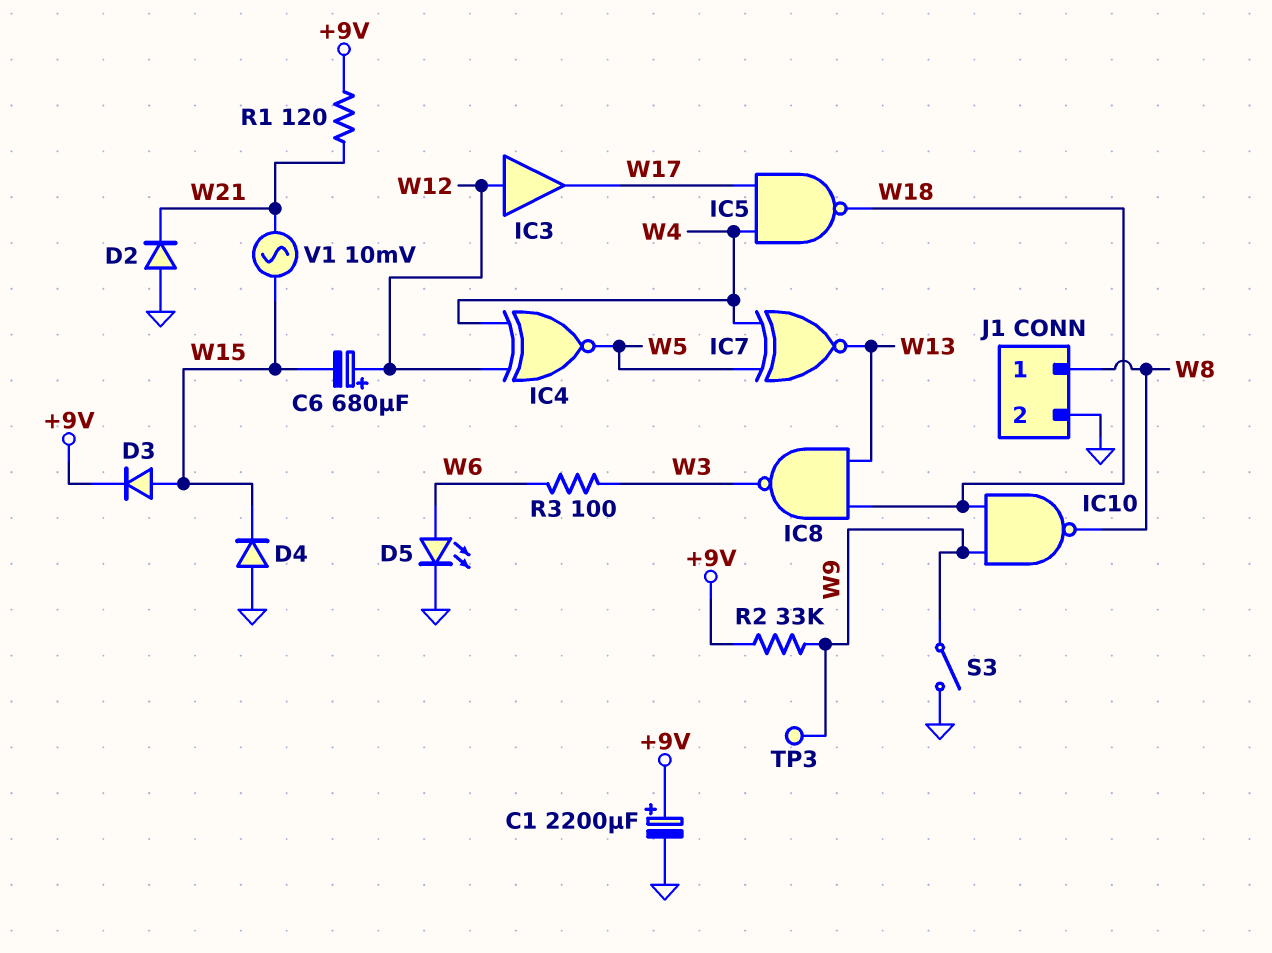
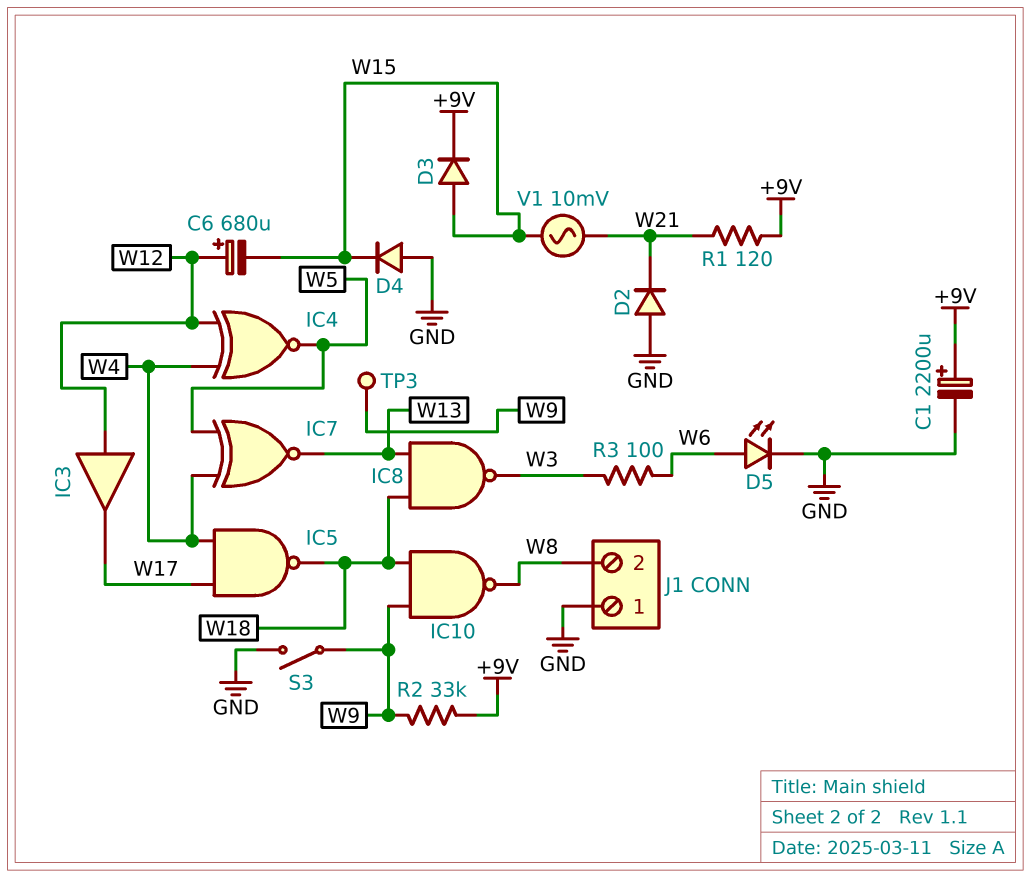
J1 pin 1: W8 -> GND
J1 pin 2: GND -> W8

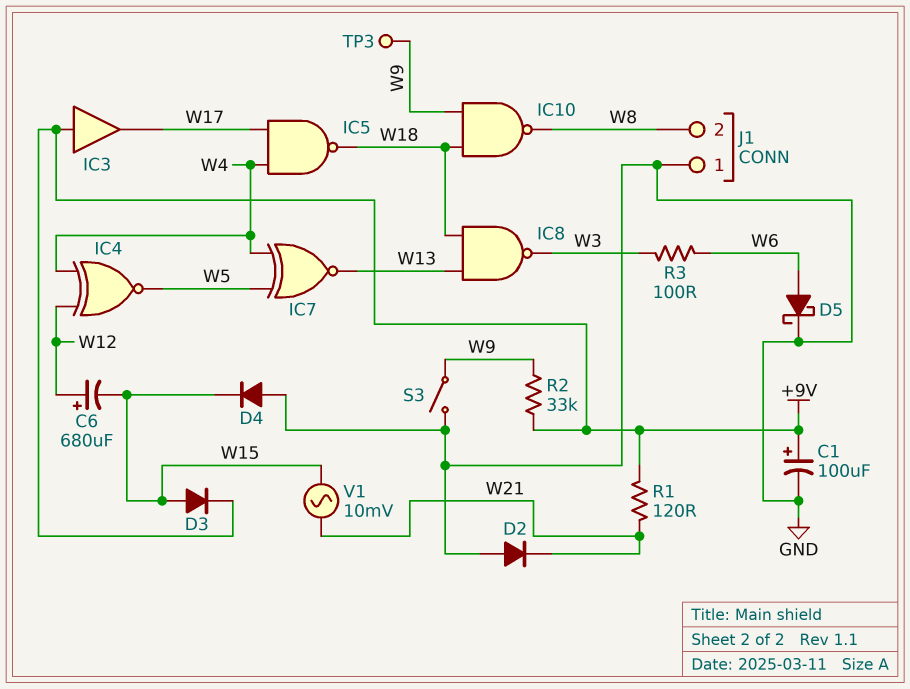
C1: 2200uF (plus +9V, minus GND) -> 100uF (plus +9V, minus GND)
D5: LED (A W6, K GND) -> schottky (A W6, K GND)
IC3: buffer (in W12, out W17) -> buffer (in +9V, out W17)

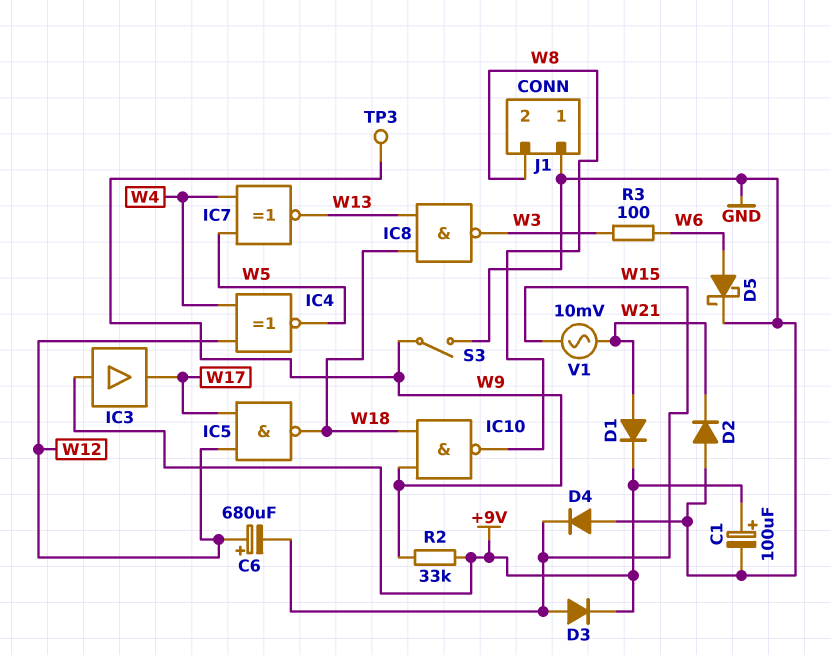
D1: none -> diode (A W21, K +9V)
IC5: NAND (in W4, in W17, out W18) -> NAND (in W12, in W17, out W18)
R1: 120 (+9V, W21) -> none

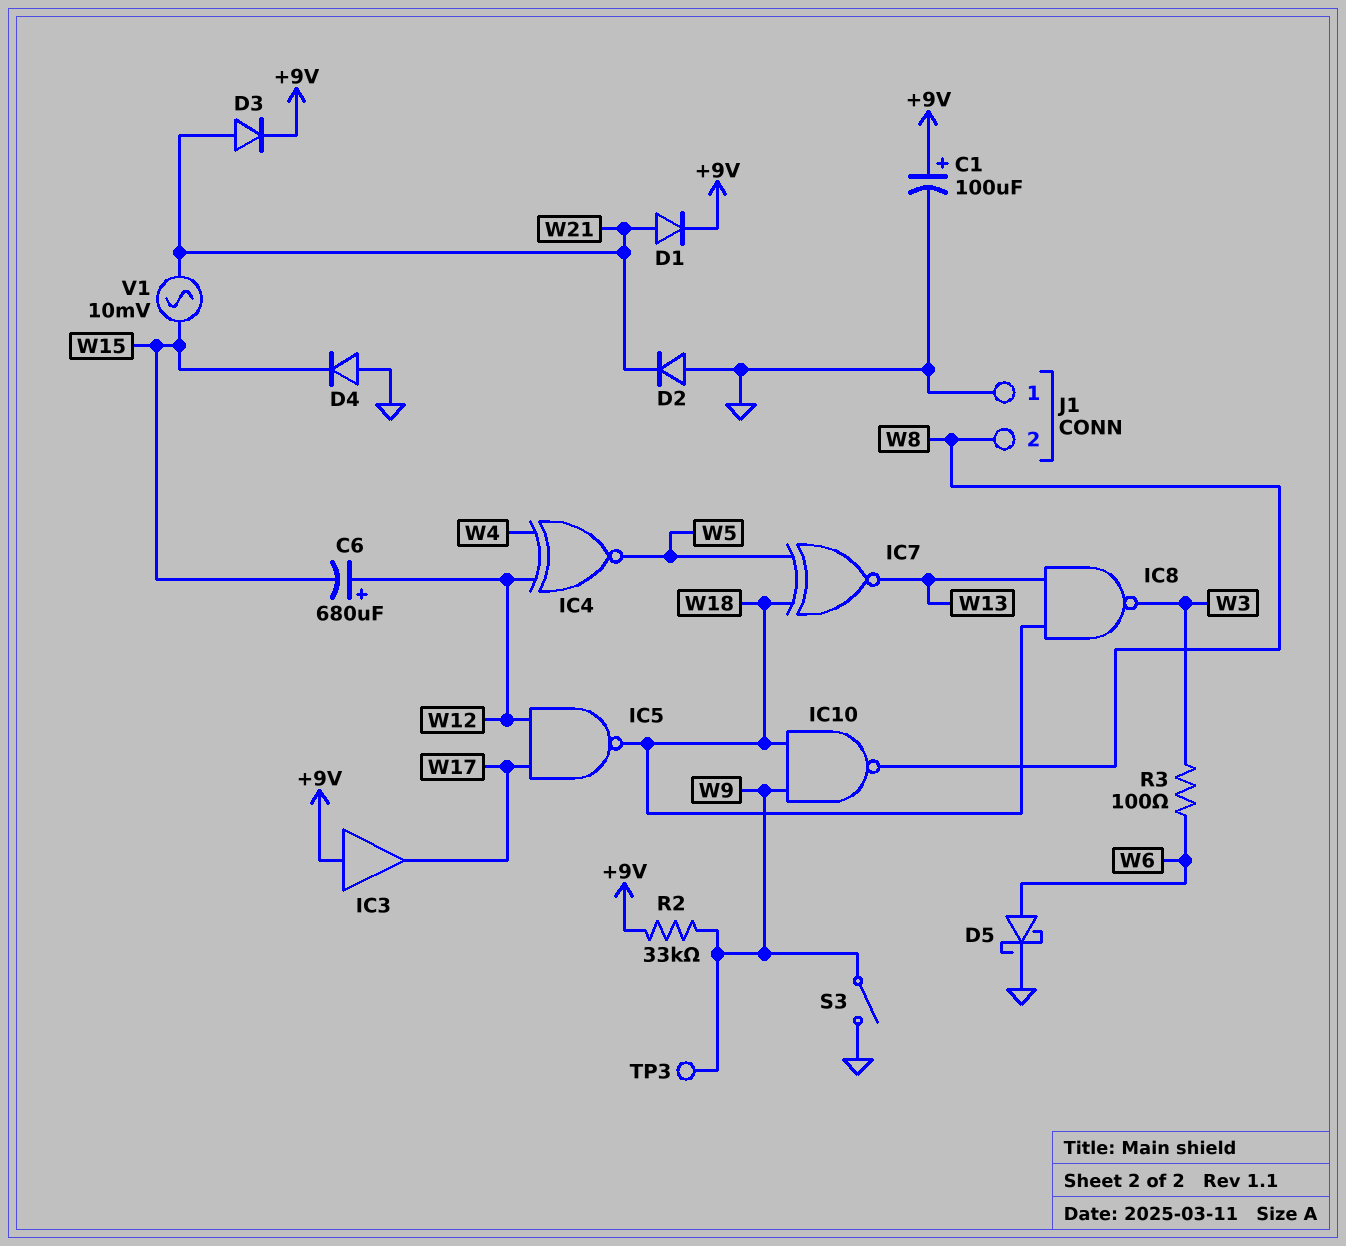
D3: diode (A W15, K +9V) -> diode (A W21, K +9V)
IC7: XNOR (in W4, in W5, out W13) -> XNOR (in W5, in W18, out W13)

